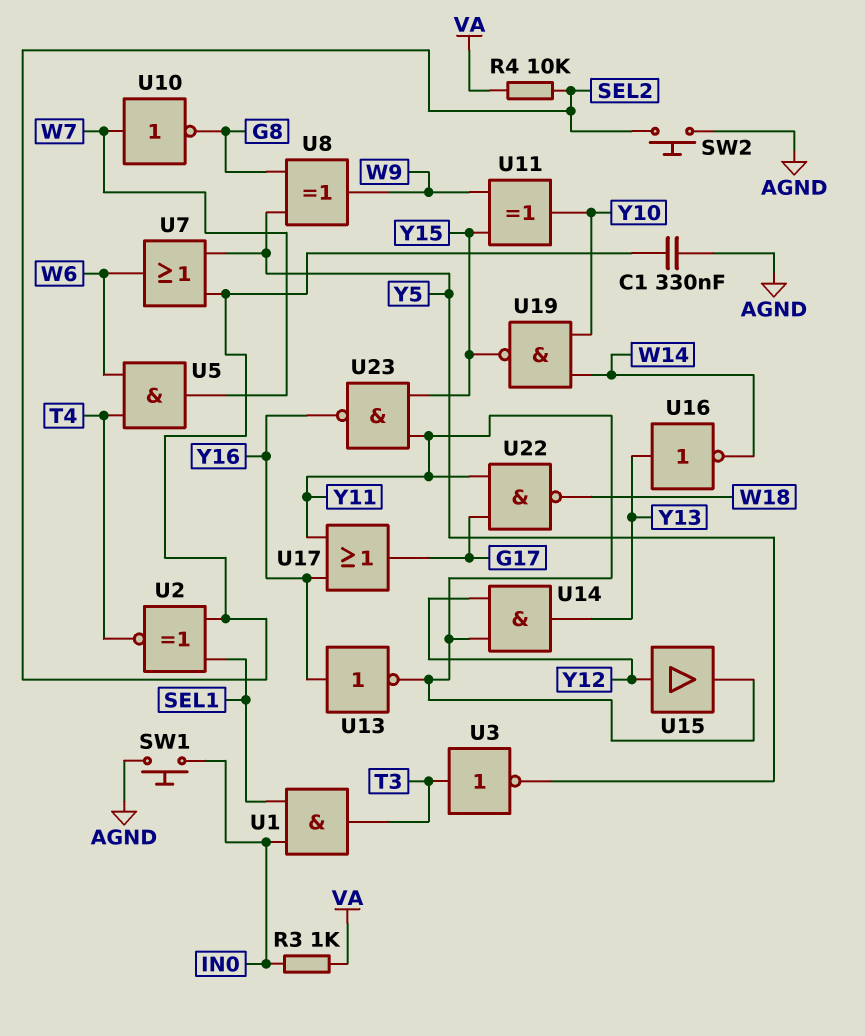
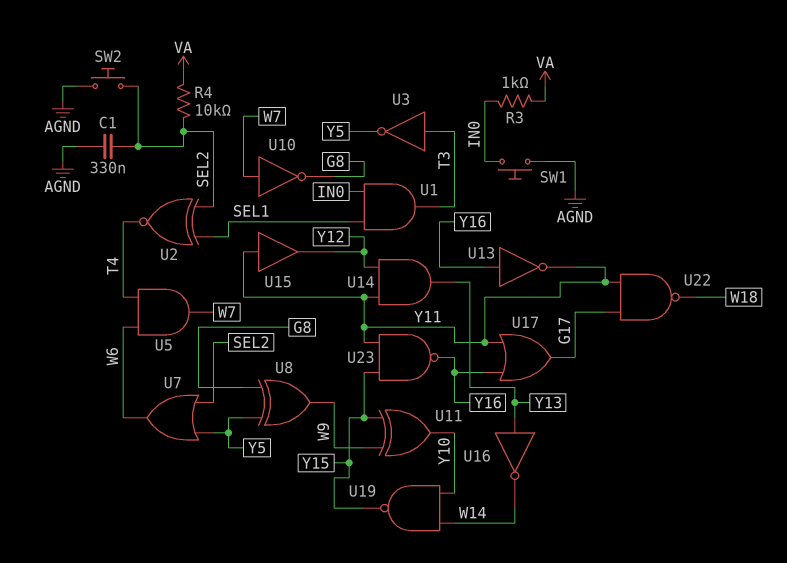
U15: buffer (in Y12, out Y11) -> buffer (in Y11, out Y12)

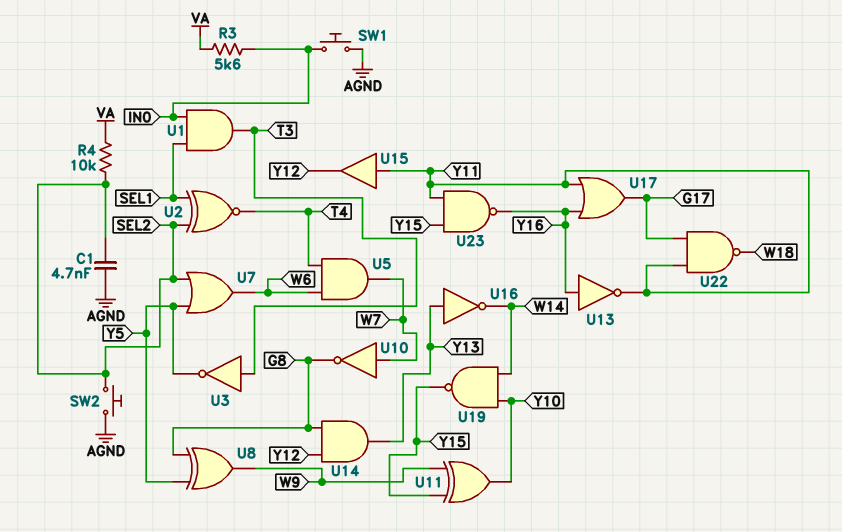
C1: 330nF (AGND, SEL2) -> 4.7nF (AGND, SEL2)
R3: 1k (IN0, VA) -> 5.6k (IN0, VA)
U14: AND (in Y11, in Y12, out Y13) -> AND (in G8, in Y12, out Y13)

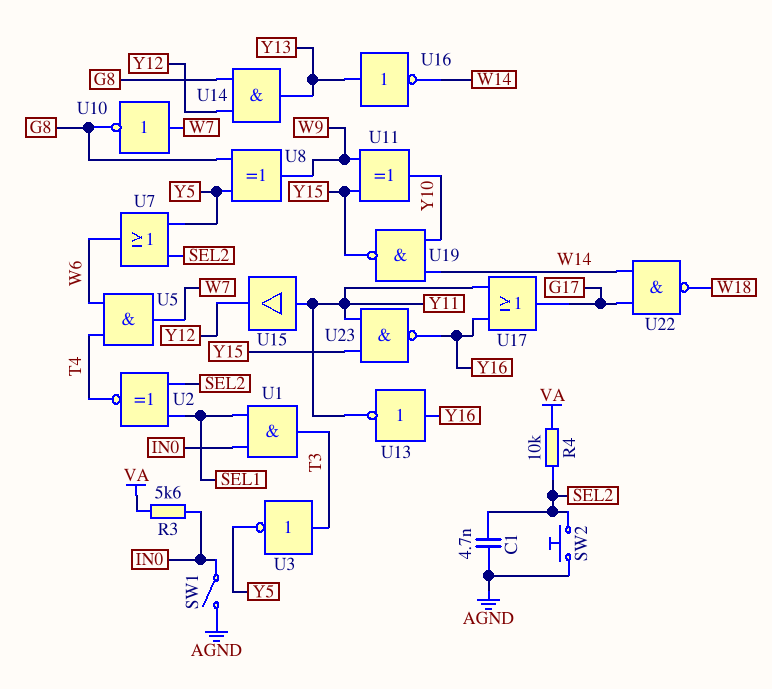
SW1: button (AGND, IN0) -> switch (AGND, IN0)
U22: NAND (in G17, in Y11, out W18) -> NAND (in G17, in W14, out W18)

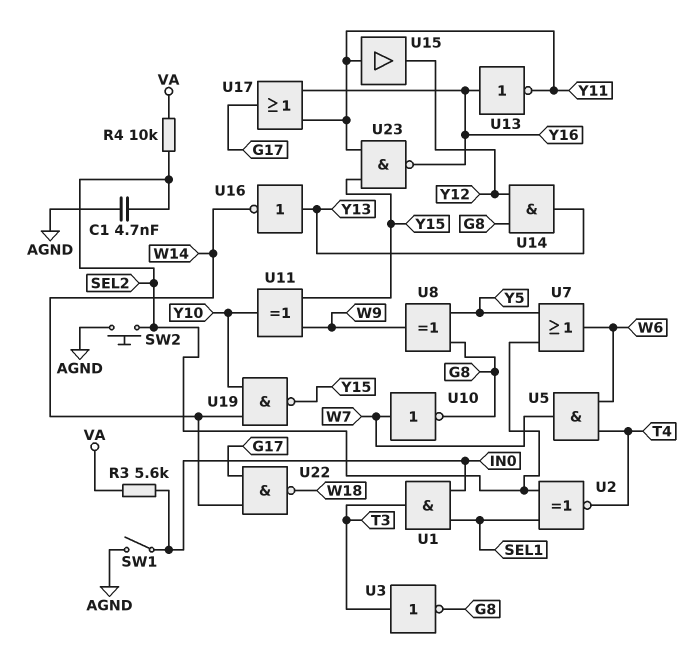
U3: NOT (in T3, out Y5) -> NOT (in T3, out G8)

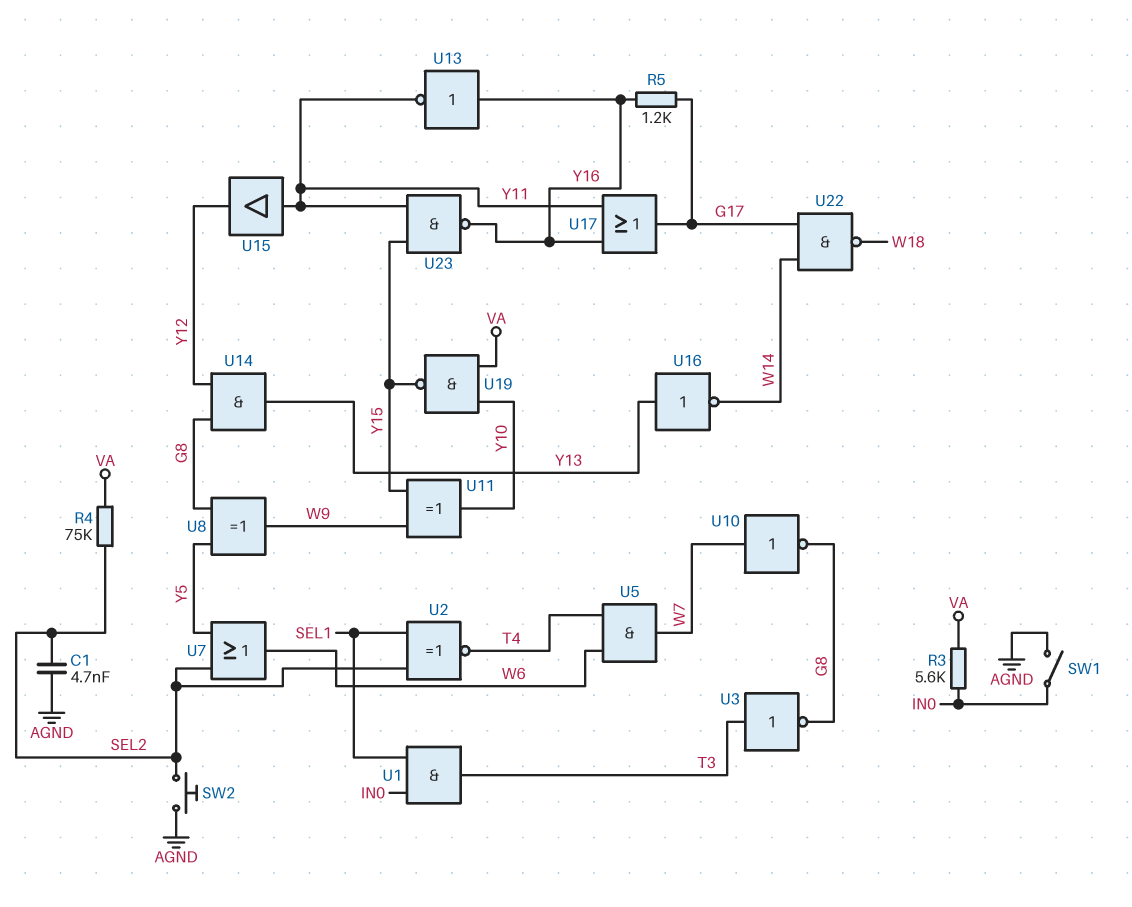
R4: 10k (SEL2, VA) -> 75k (SEL2, VA)
R5: none -> 1.2k (G17, Y16)
U19: NAND (in W14, in Y10, out Y15) -> NAND (in VA, in Y10, out Y15)

